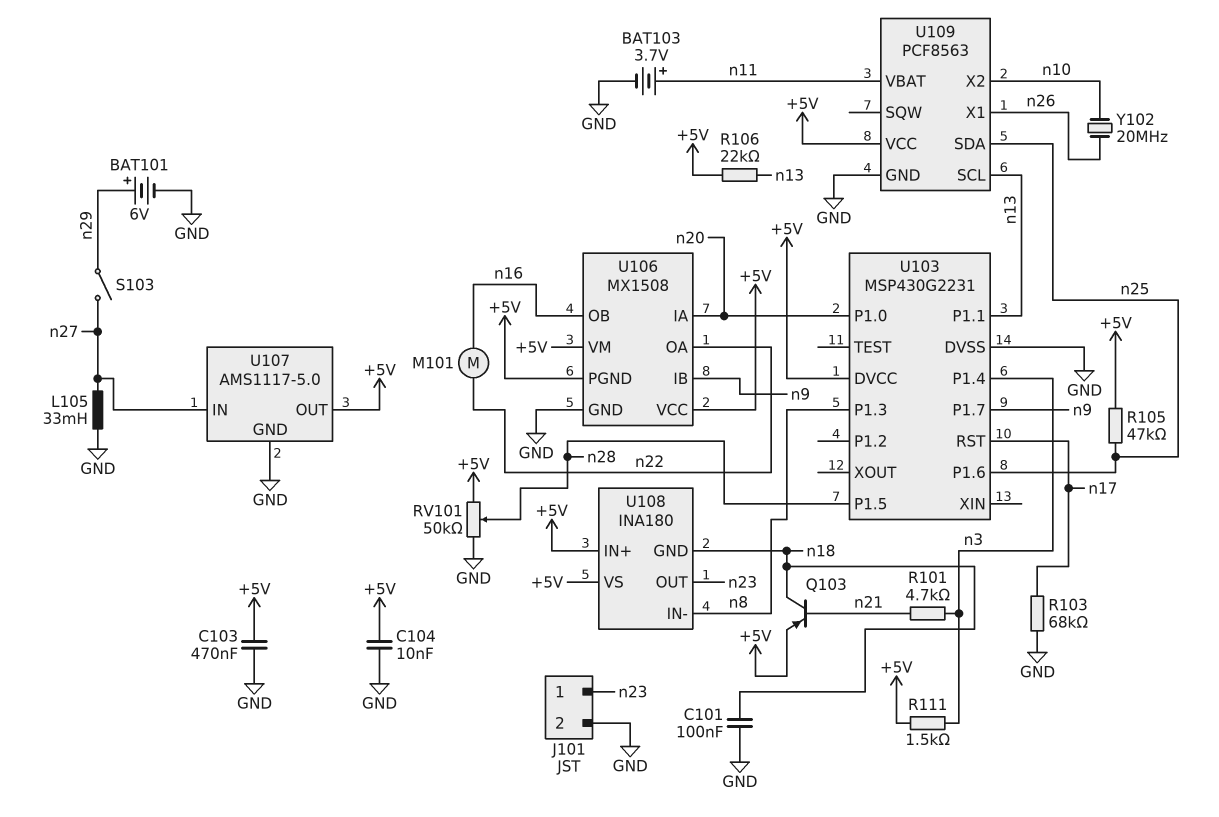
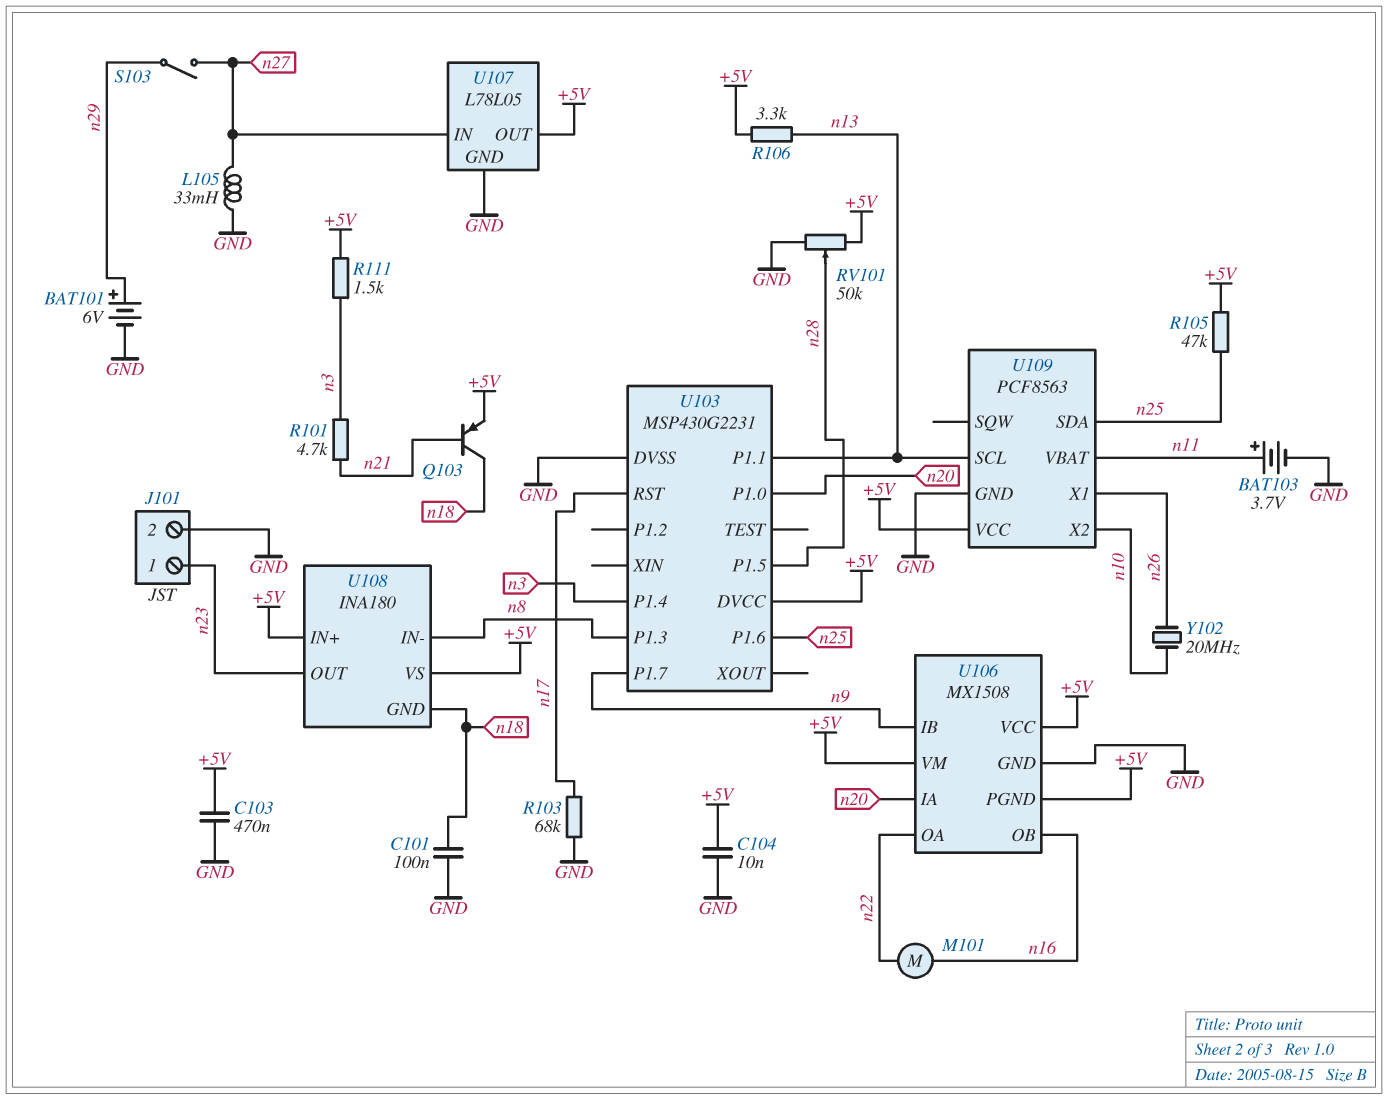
R106: 22k (+5V, n13) -> 3.3k (+5V, n13)
U107: AMS1117-5.0 -> L78L05

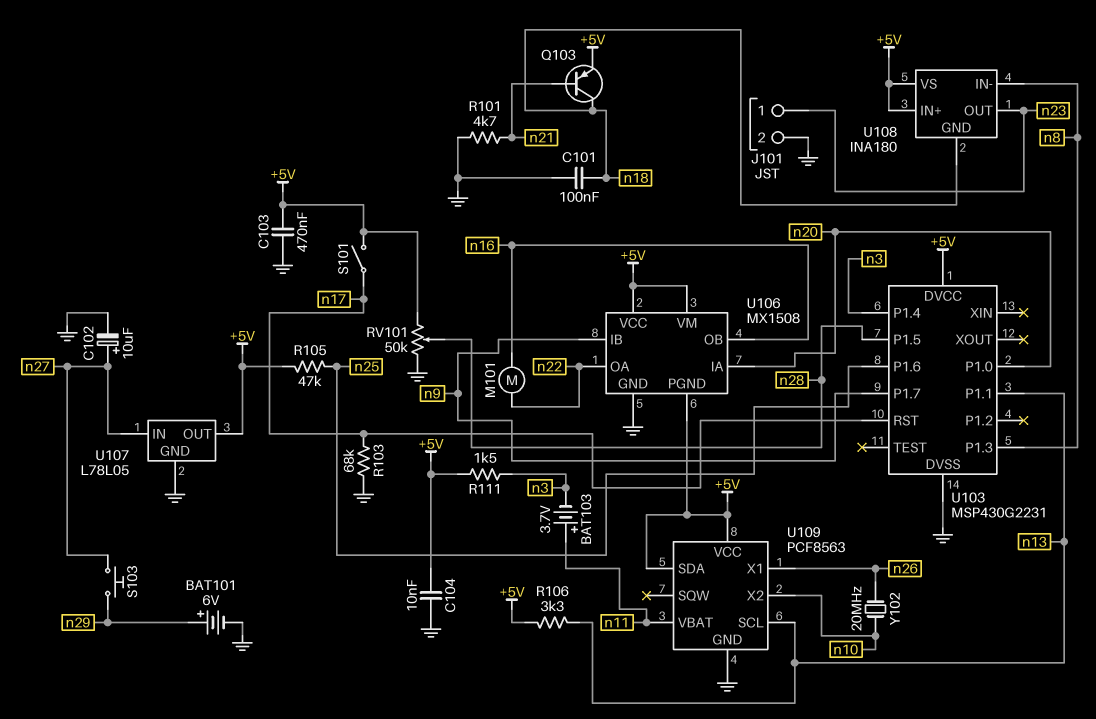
BAT103: 3.7V (plus n11, minus GND) -> 3.7V (plus n11, minus n3)
C102: none -> 10uF (plus n27, minus GND)
L105: 33mH (GND, n27) -> none
R101: 4.7k (n3, n21) -> 4.7k (GND, n21)
S101: none -> switch (+5V, n17)
S103: switch (n27, n29) -> button (n27, n29)
U109 pin SDA: n25 -> +5V

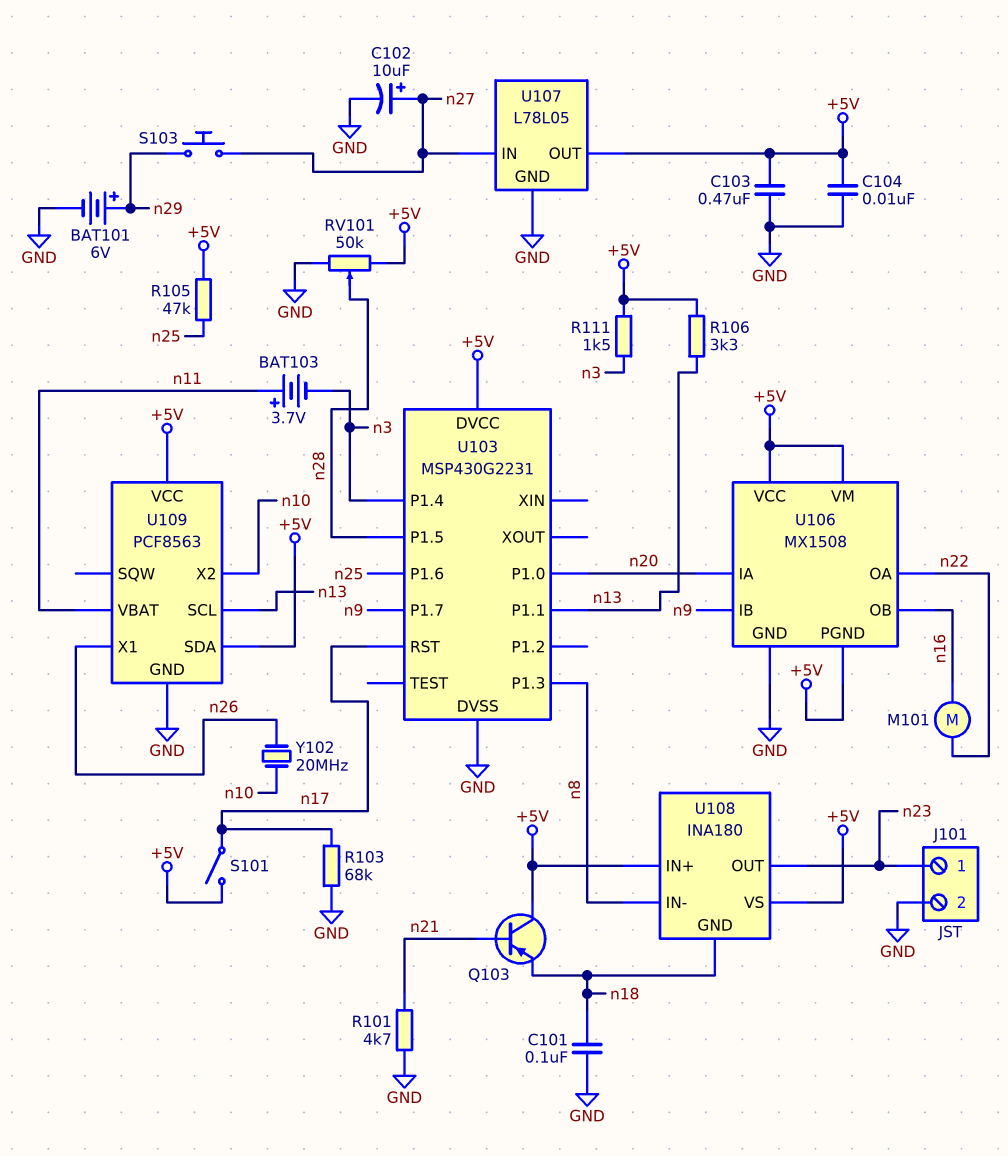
Q103: PNP (B n21, C n18, E +5V) -> PNP (B n21, C +5V, E n18)

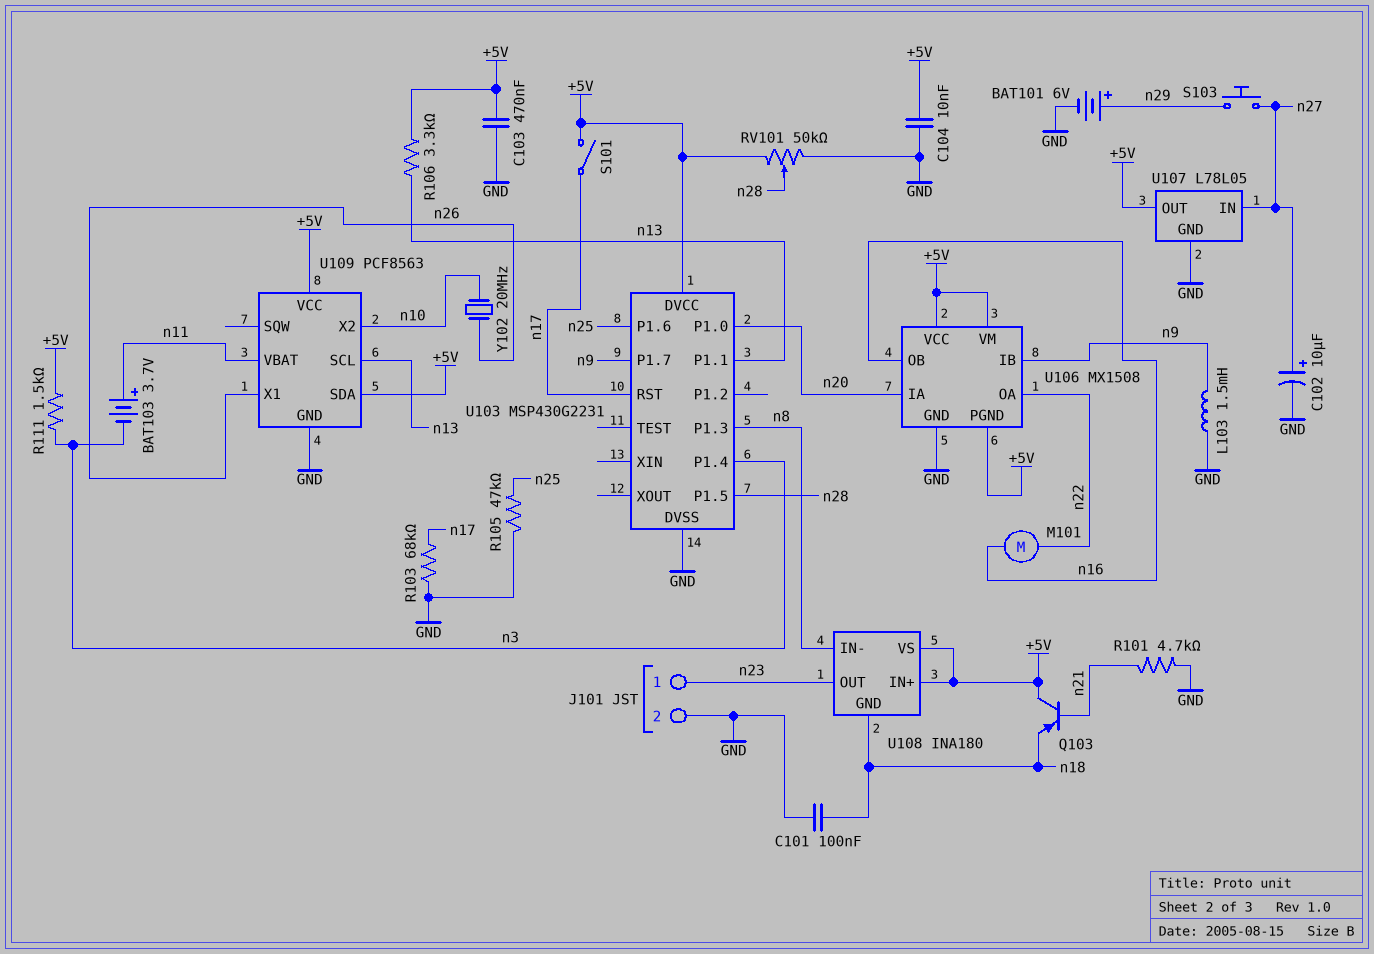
L103: none -> 1.5mH (GND, n9)
R105: 47k (+5V, n25) -> 47k (GND, n25)

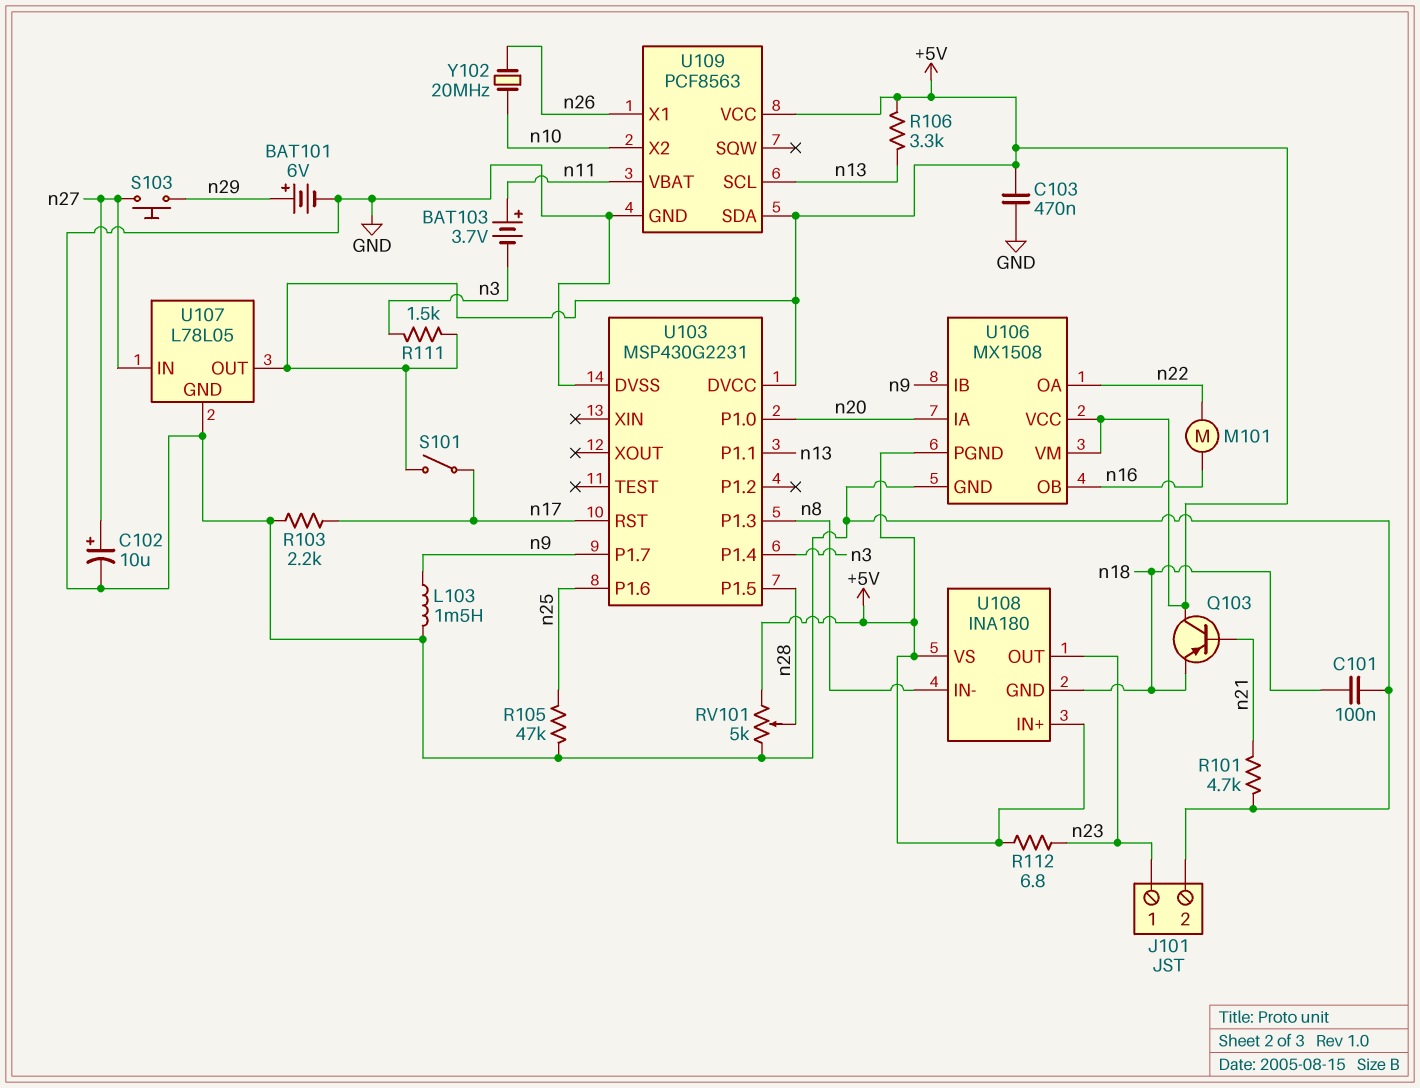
C104: 10nF (+5V, GND) -> none
R103: 68k (GND, n17) -> 2.2k (GND, n17)
R112: none -> 6.8 (+5V, n23)
RV101: 50k (+5V, GND, wiper n28) -> 5k (+5V, GND, wiper n28)

